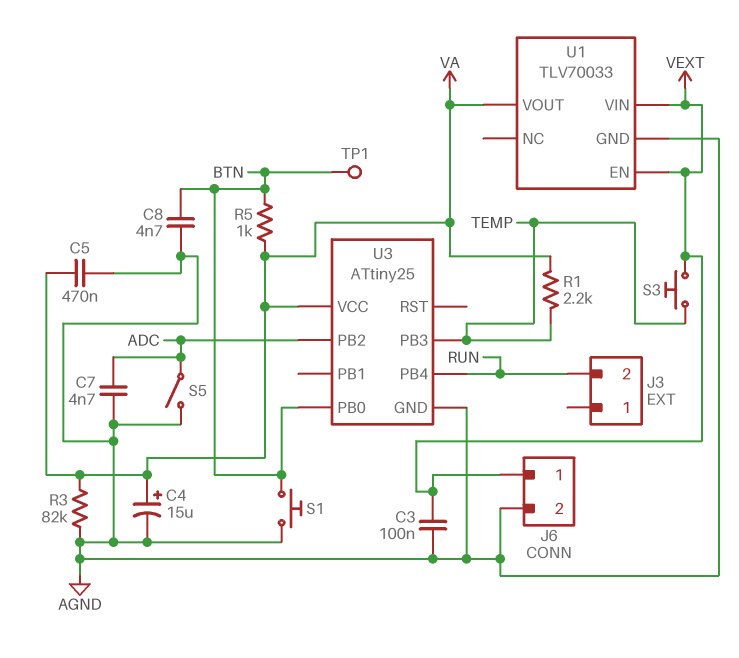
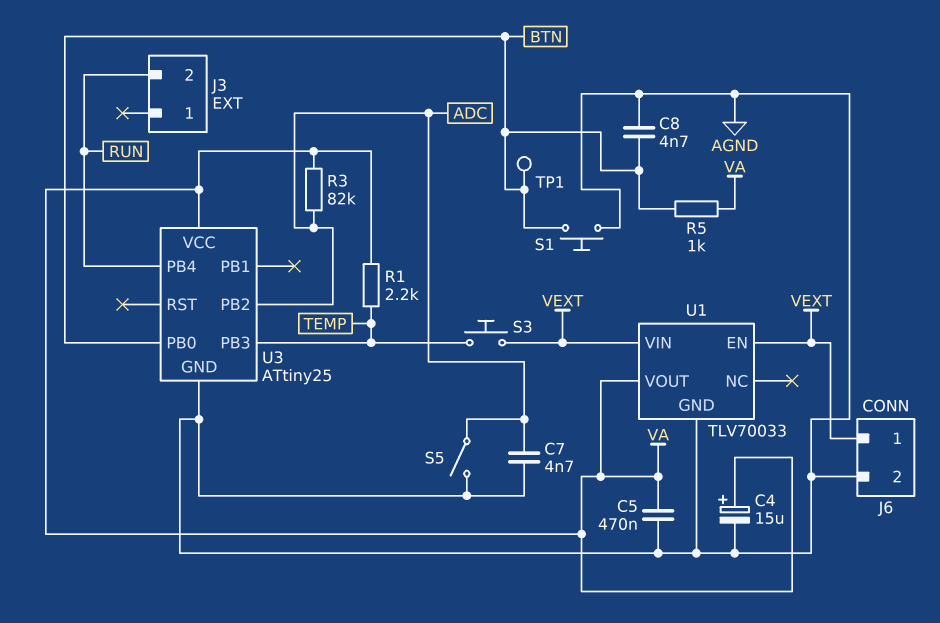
C3: 100nF (AGND, VEXT) -> none
R3: 82k (AGND, VA) -> 82k (ADC, VA)

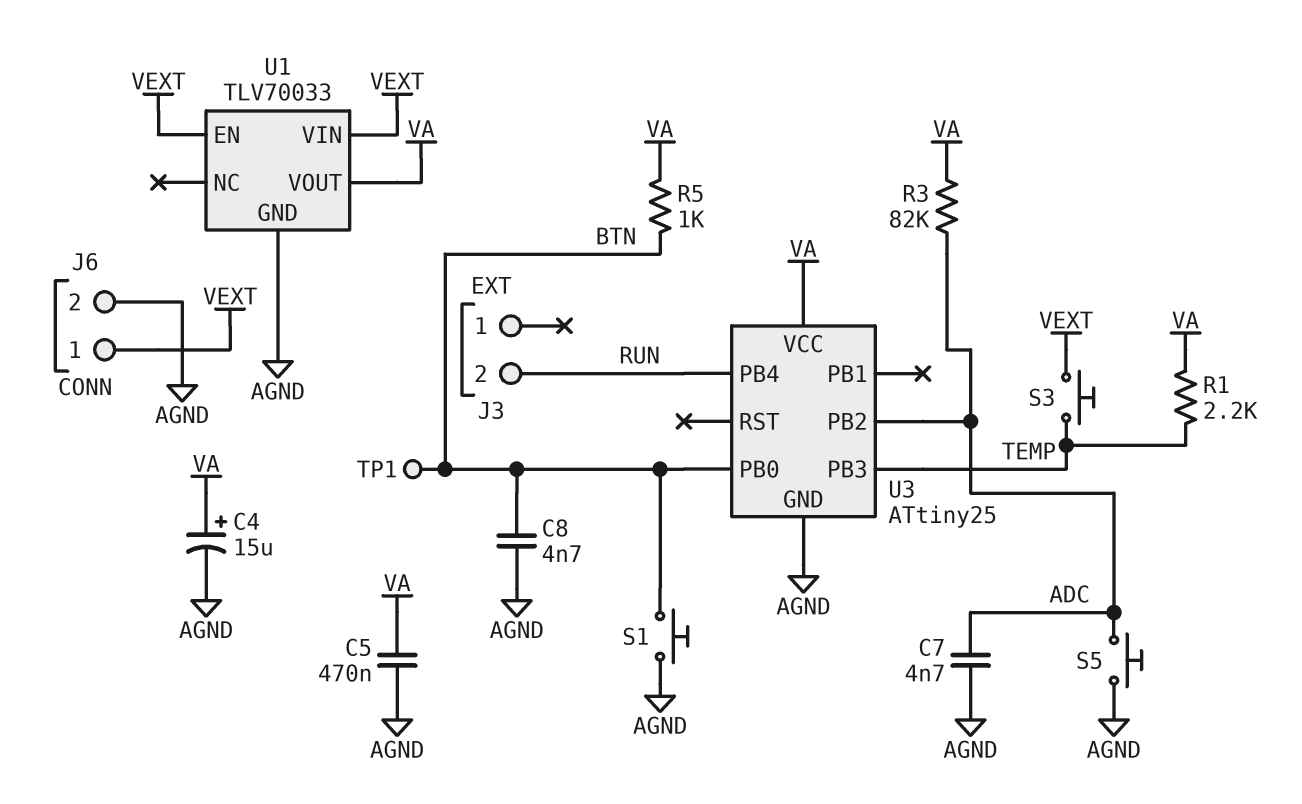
S5: switch (ADC, AGND) -> button (ADC, AGND)

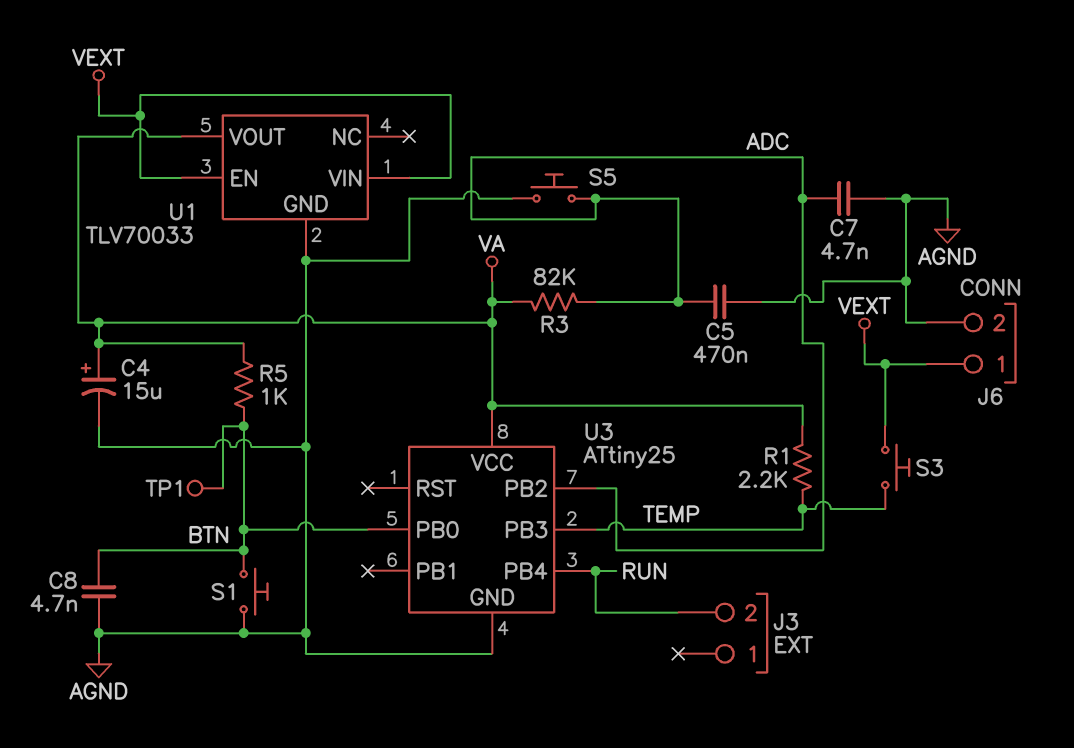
C5: 470nF (AGND, VA) -> 470nF (ADC, AGND)

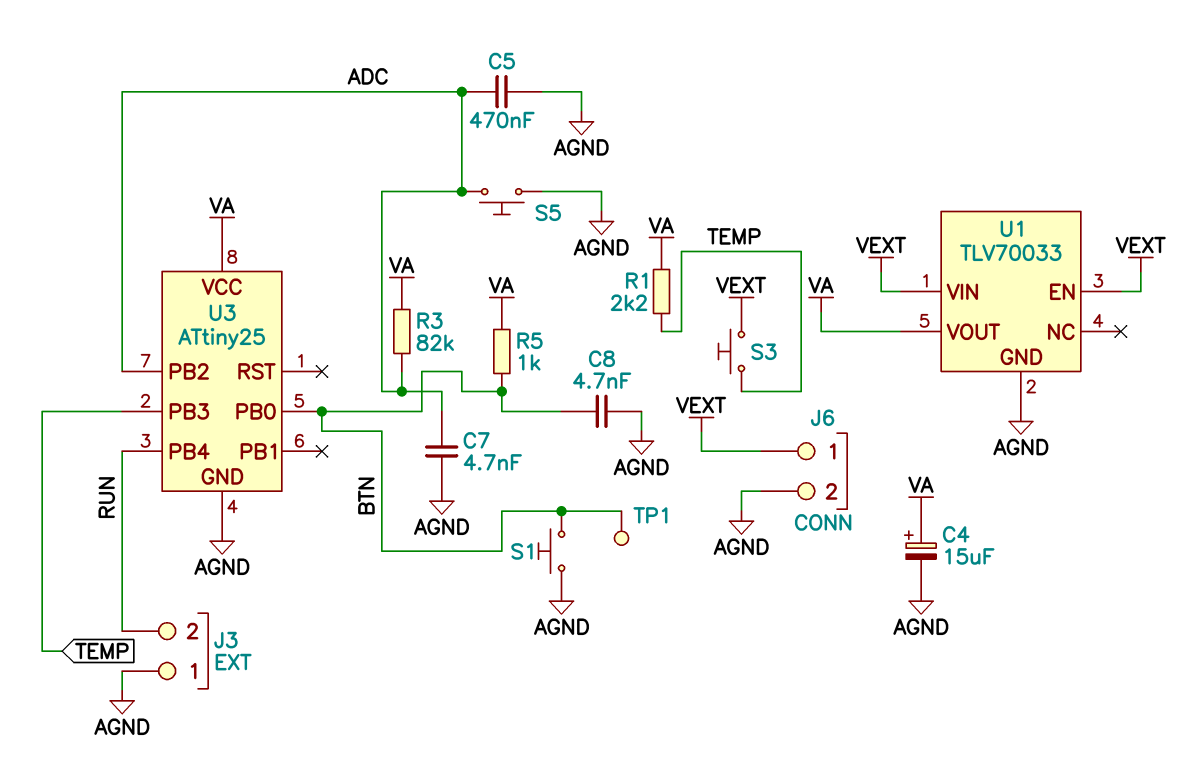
J3 pin 1: none -> AGND

